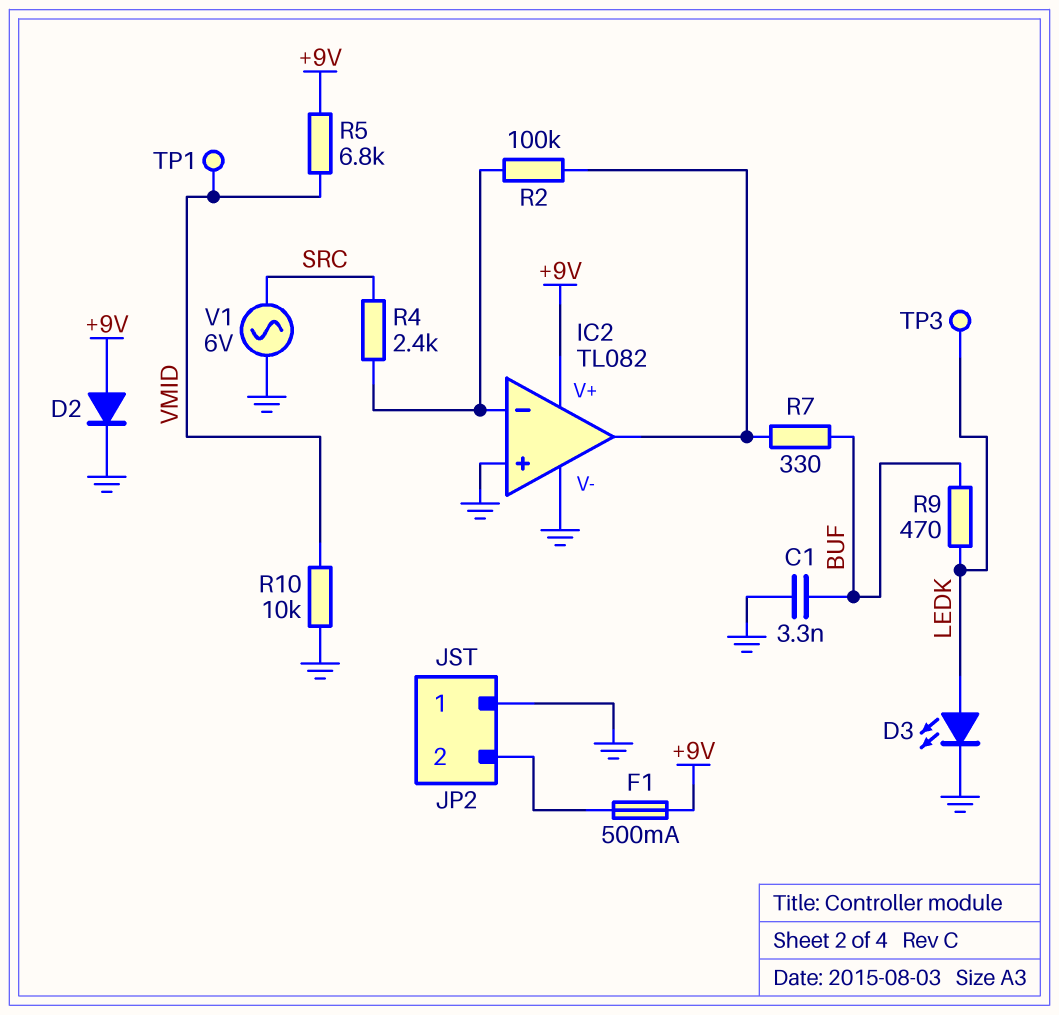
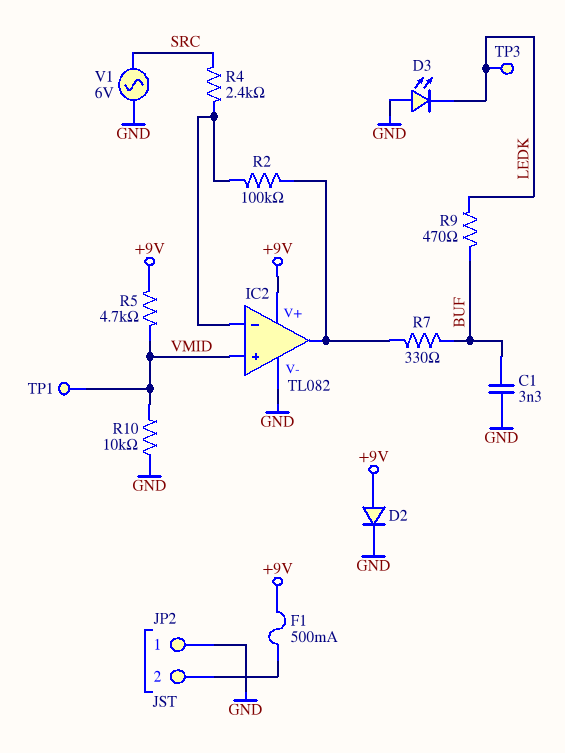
D3: LED (A LEDK, K GND) -> LED (A GND, K LEDK)
IC2 pin in+: GND -> VMID
R5: 6.8k (+9V, VMID) -> 4.7k (+9V, VMID)

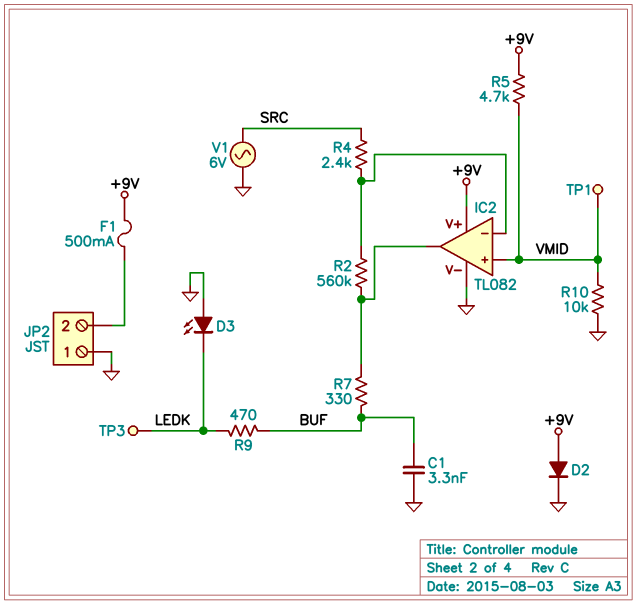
R2: 100k (IC2/in-, IC2/out) -> 560k (IC2/in-, IC2/out)

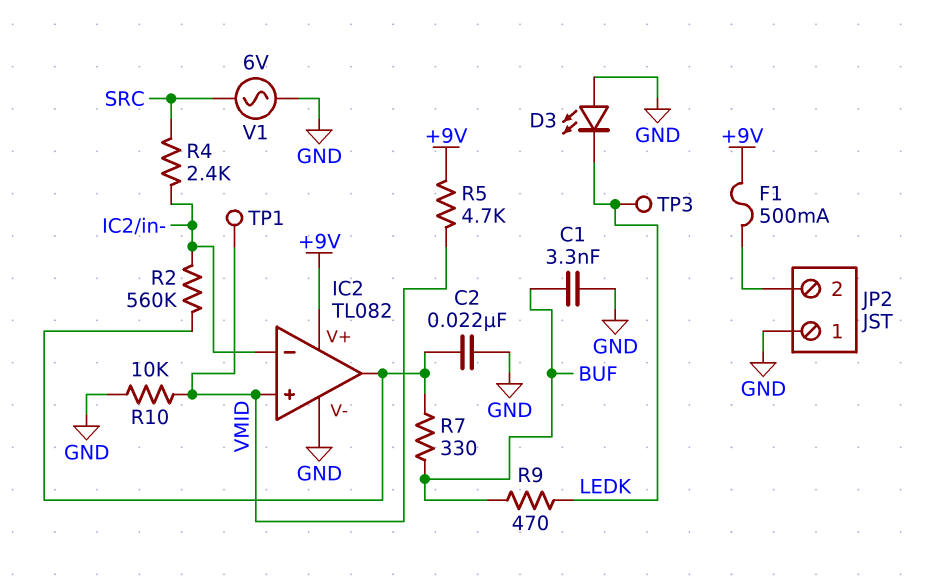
C2: none -> 22nF (GND, IC2/out)
D2: diode (A +9V, K GND) -> none

